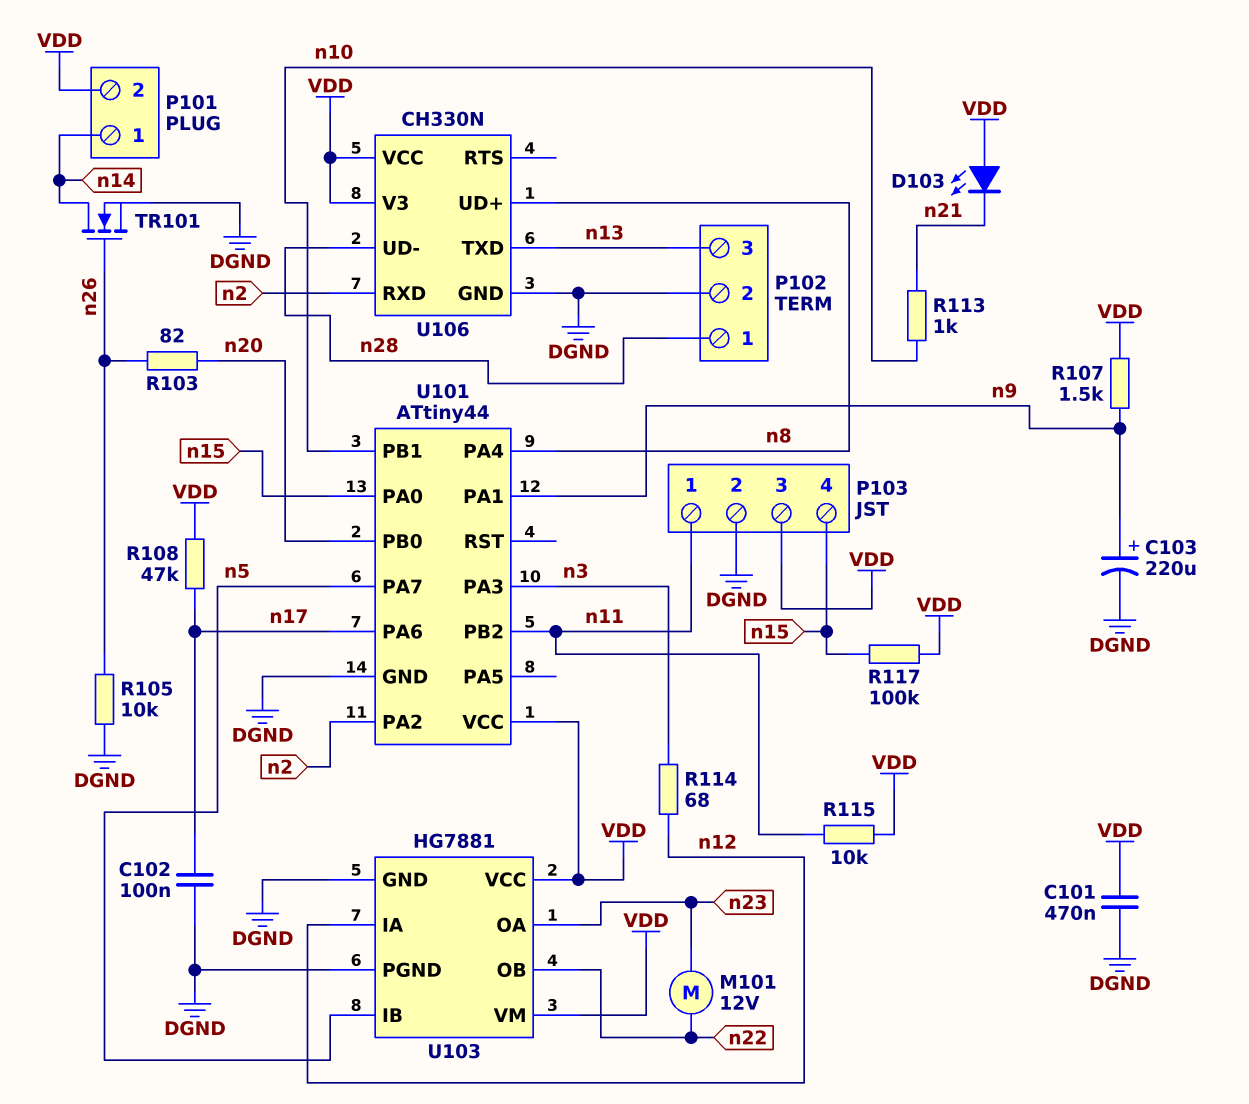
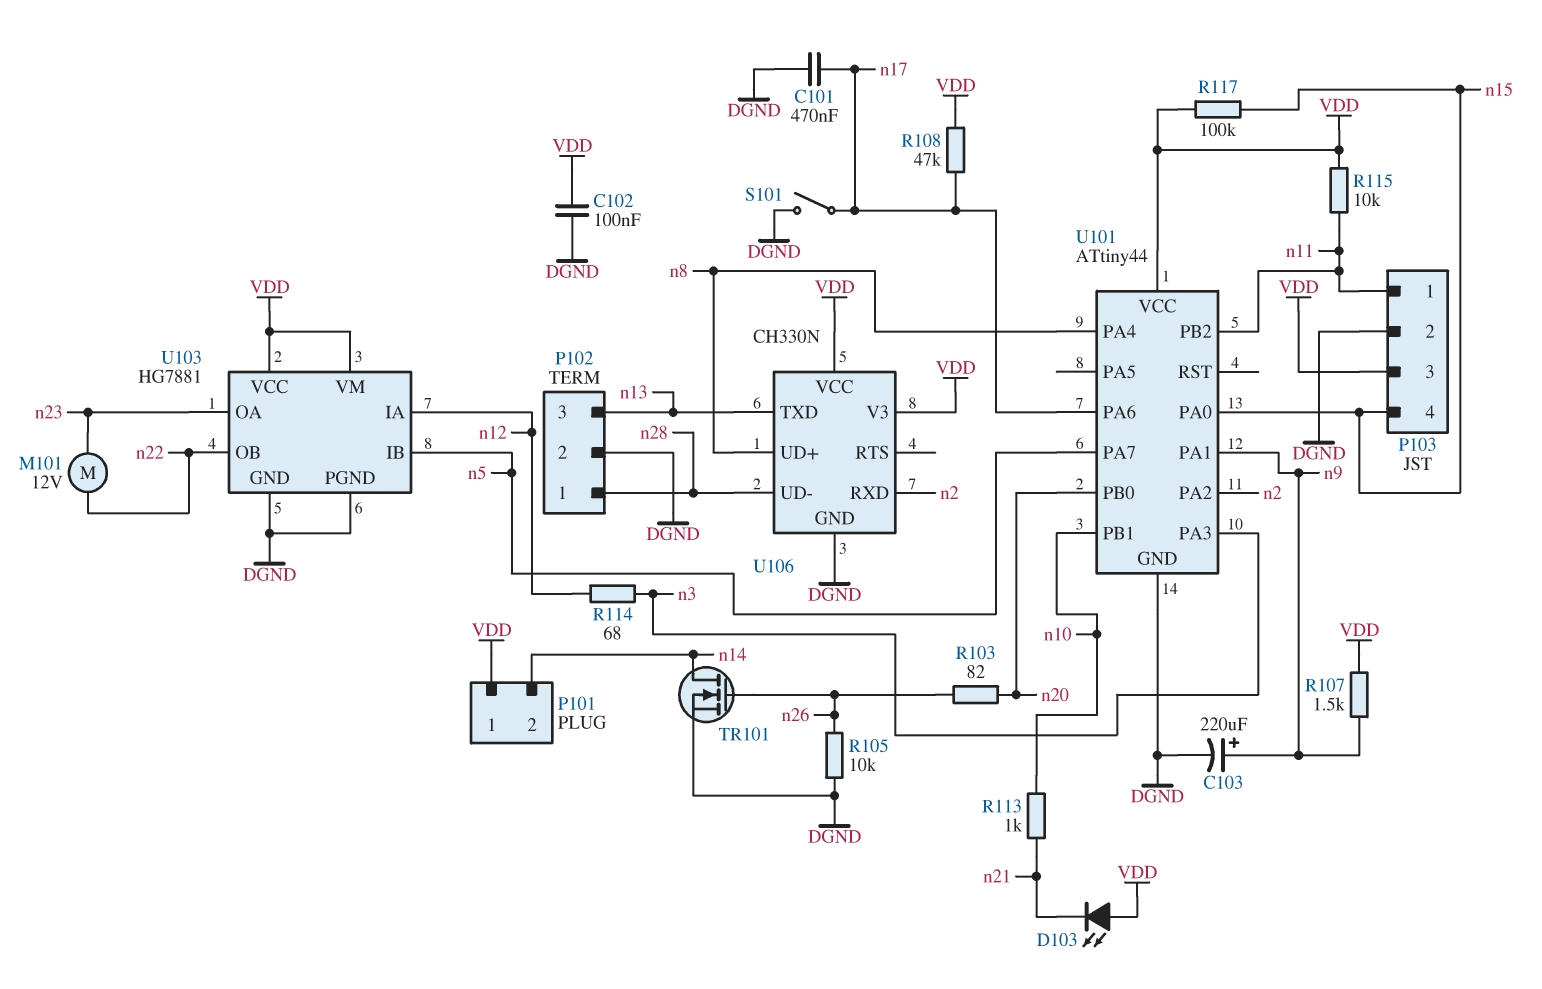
C101: 470nF (DGND, VDD) -> 470nF (DGND, n17)
C102: 100nF (DGND, n17) -> 100nF (DGND, VDD)
P101 pin 1: n14 -> VDD
P101 pin 2: VDD -> n14
S101: none -> switch (DGND, n17)

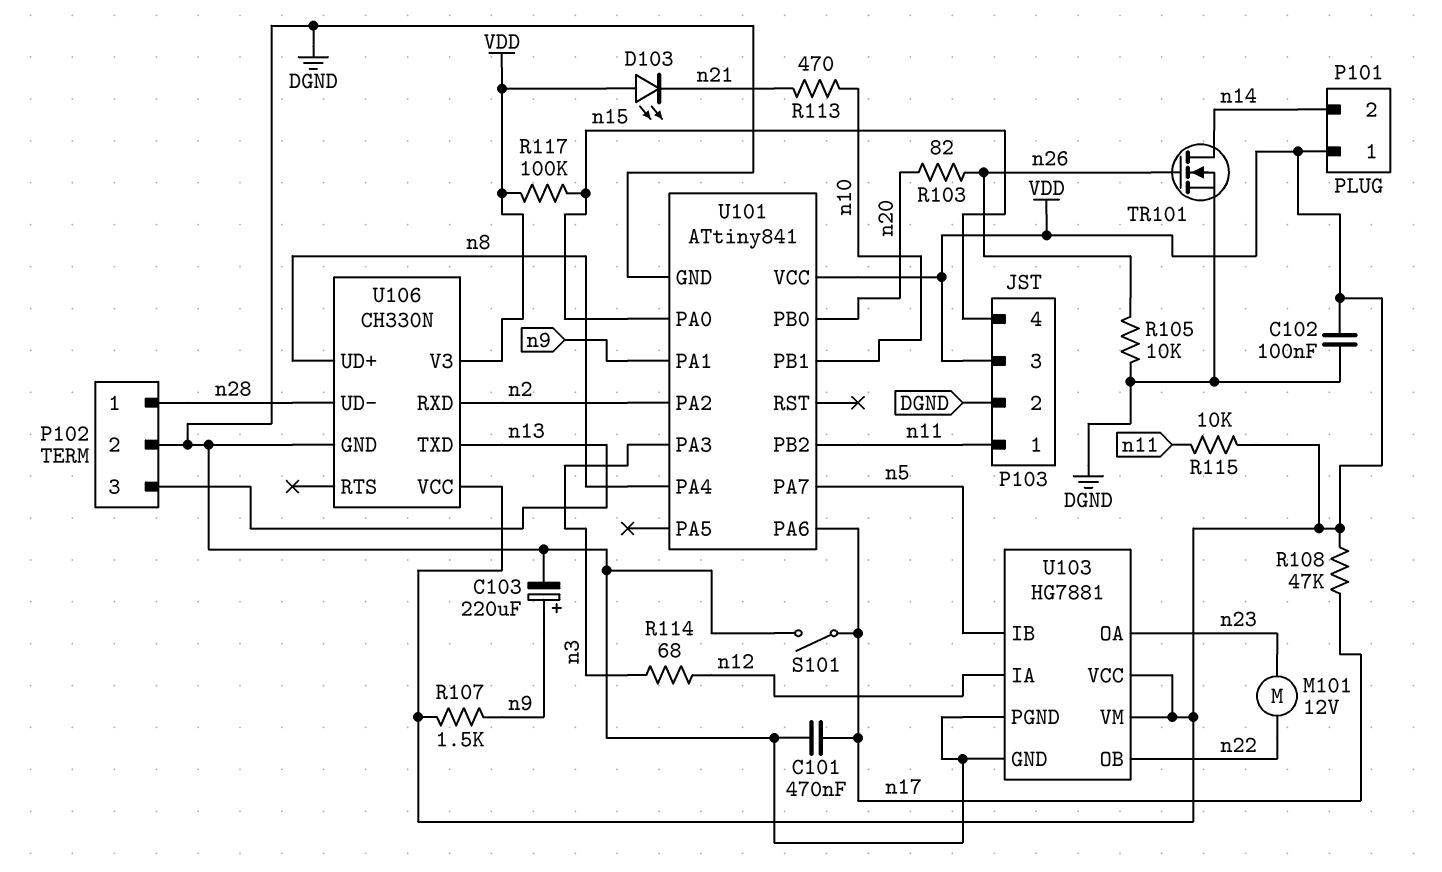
R113: 1k (n10, n21) -> 470 (n10, n21)
U101: ATtiny44 -> ATtiny841

